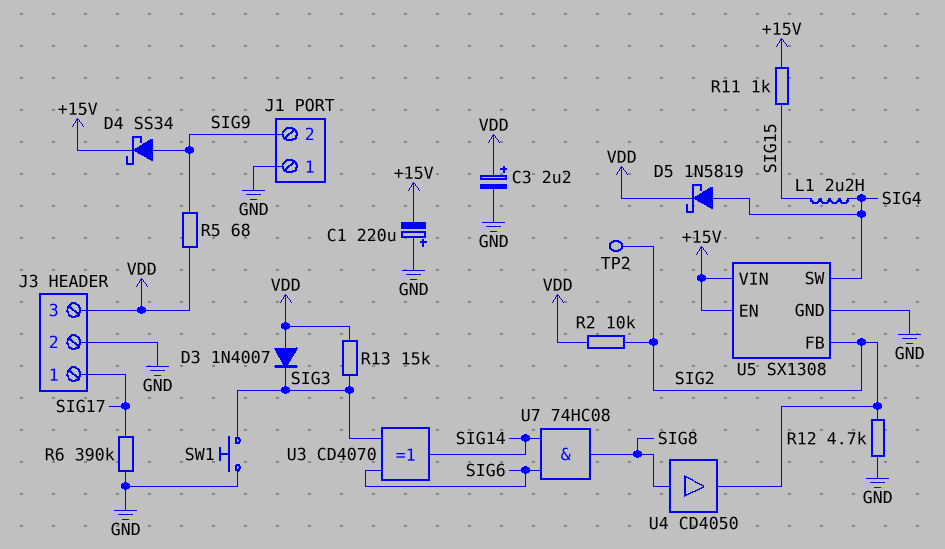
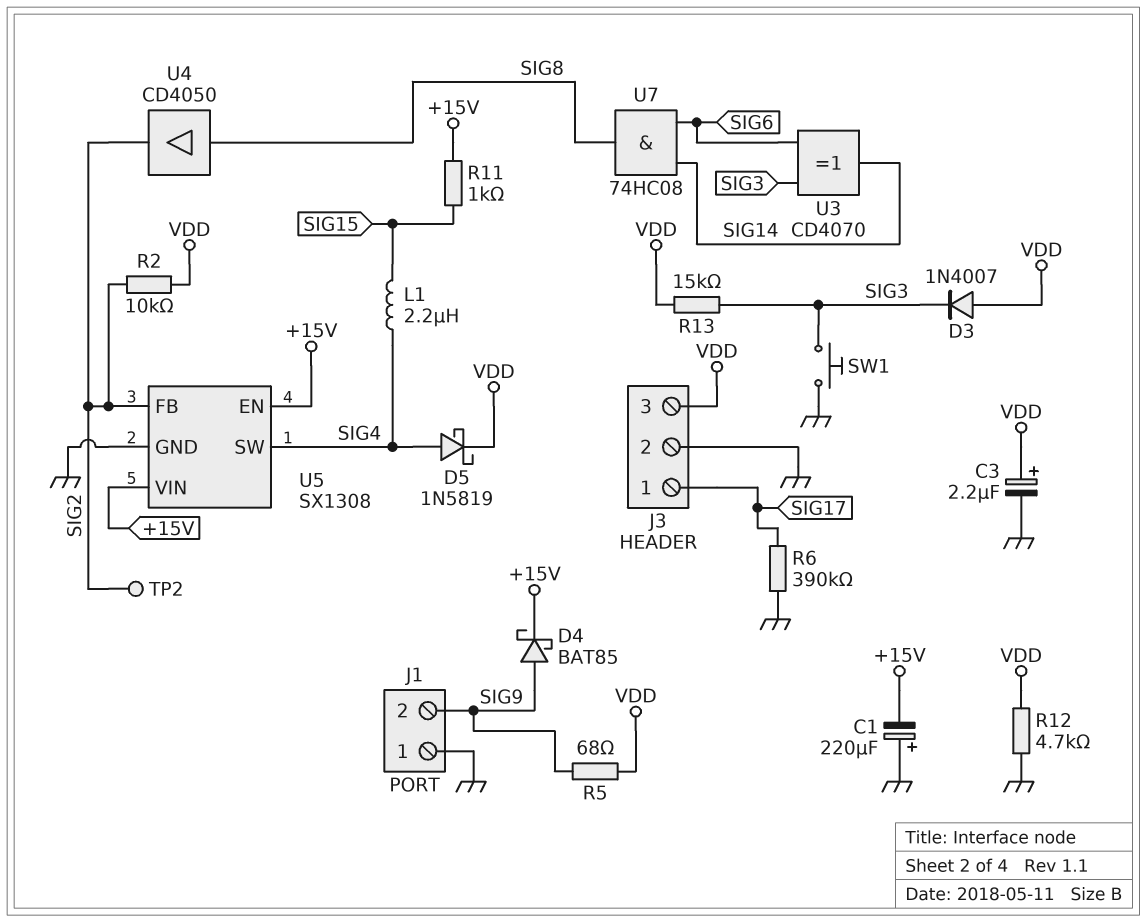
D4: schottky SS34 (A SIG9, K +15V) -> schottky BAT85 (A SIG9, K +15V)
R12: 4.7k (GND, SIG2) -> 4.7k (GND, VDD)

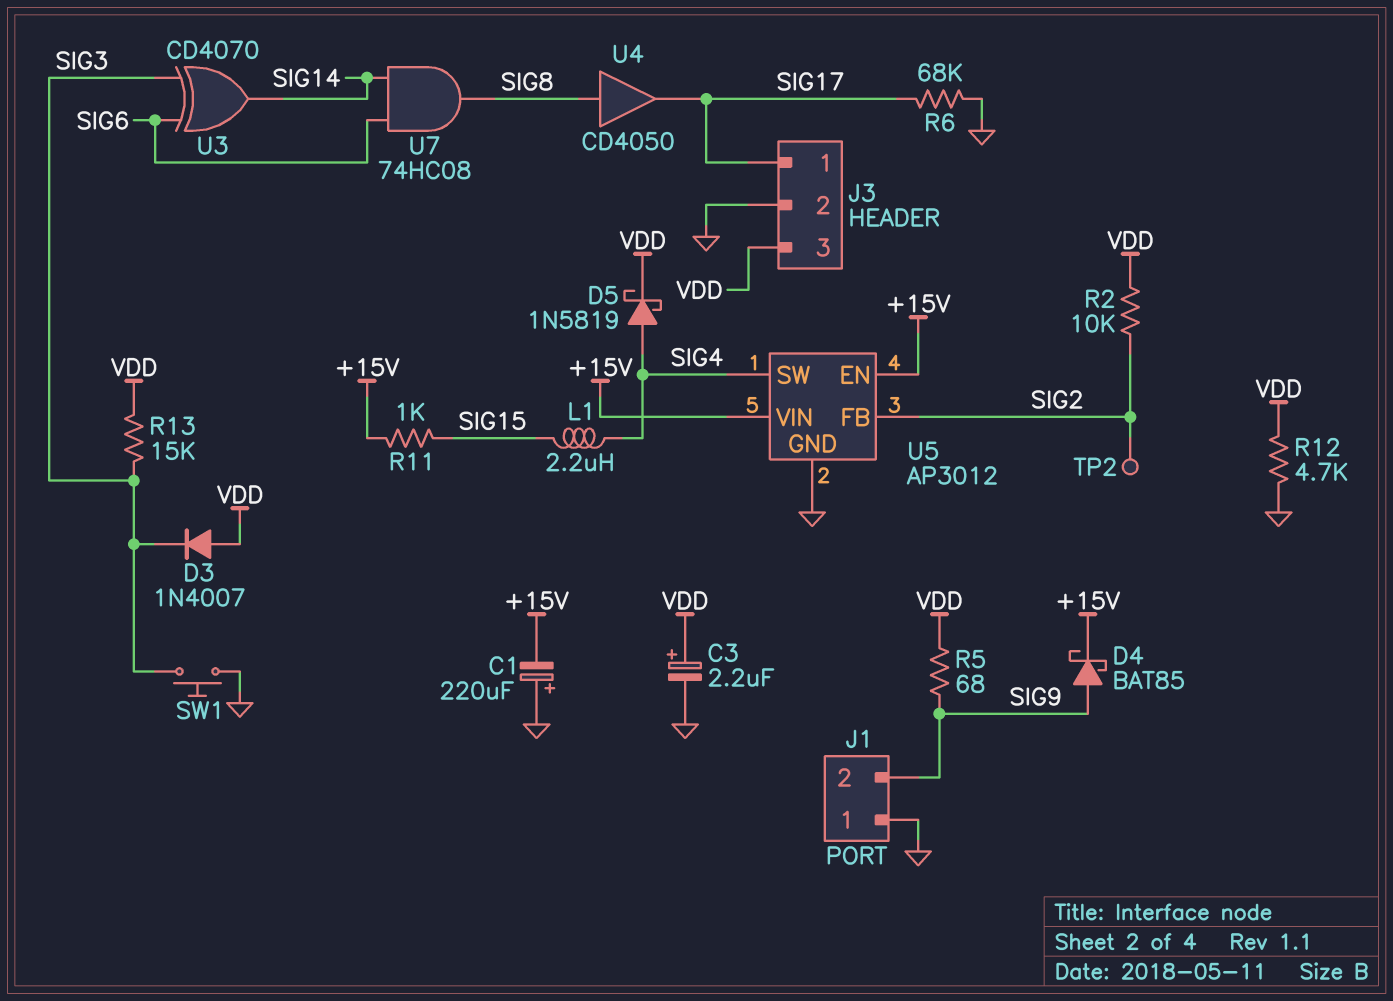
R6: 390k (GND, SIG17) -> 68k (GND, SIG17)
U4: buffer CD4050 (in SIG8, out SIG2) -> buffer CD4050 (in SIG8, out SIG17)
U5: SX1308 -> AP3012

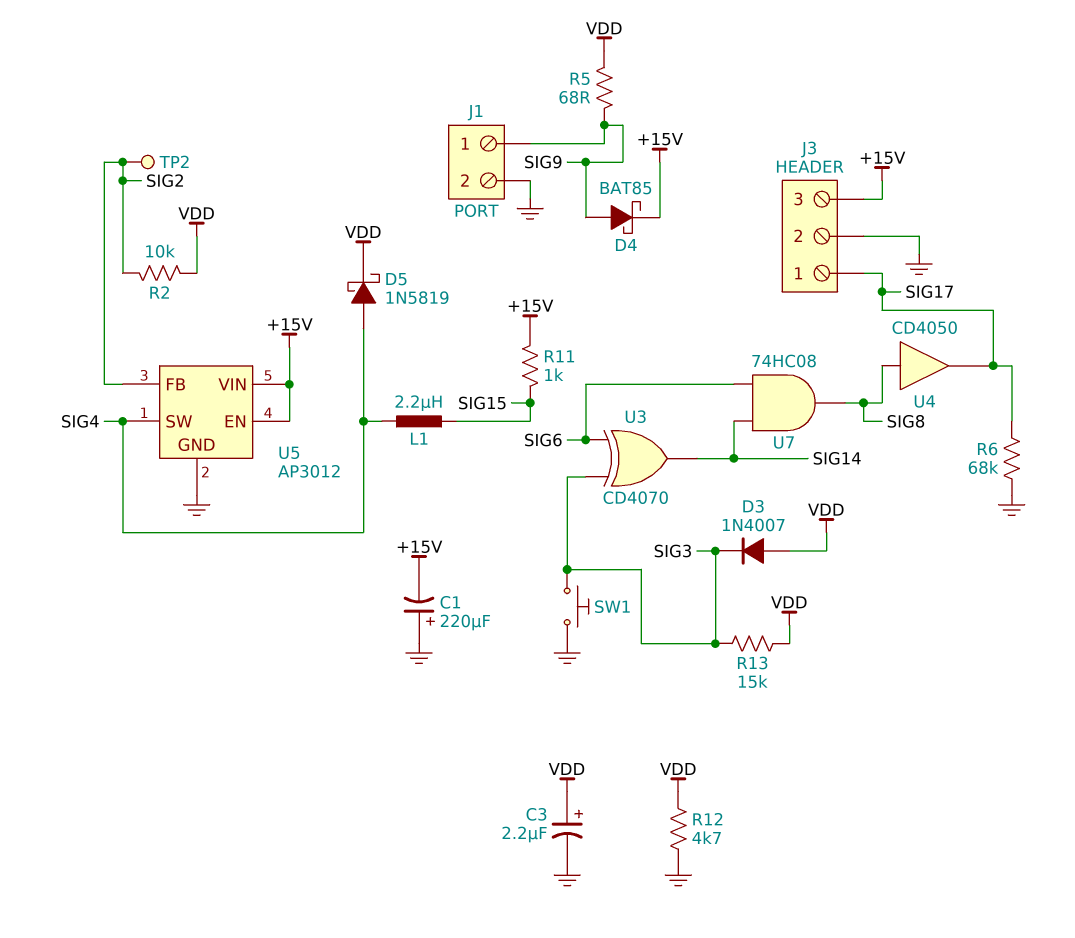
J1 pin 1: GND -> SIG9
J1 pin 2: SIG9 -> GND
J3 pin 3: VDD -> +15V

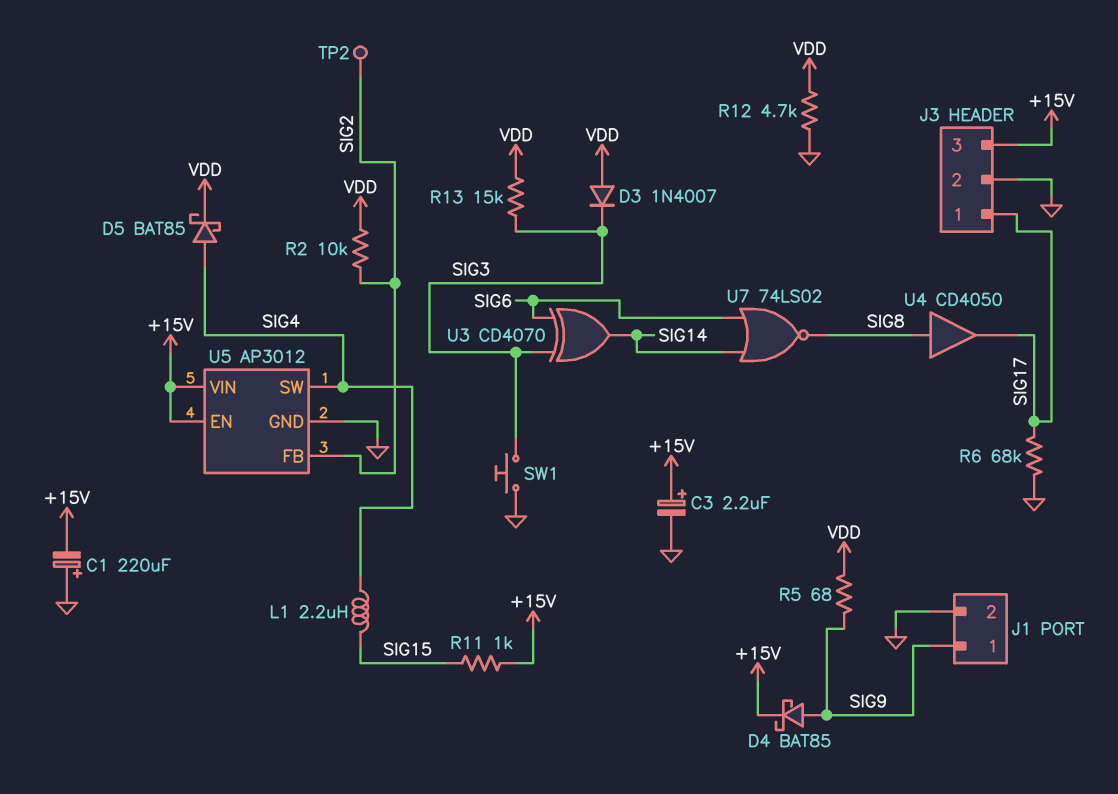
C3: 2.2uF (plus VDD, minus GND) -> 2.2uF (plus +15V, minus GND)
D5: schottky 1N5819 (A SIG4, K VDD) -> schottky BAT85 (A SIG4, K VDD)
U7: AND 74HC08 (in SIG6, in SIG14, out SIG8) -> NOR 74LS02 (in SIG6, in SIG14, out SIG8)

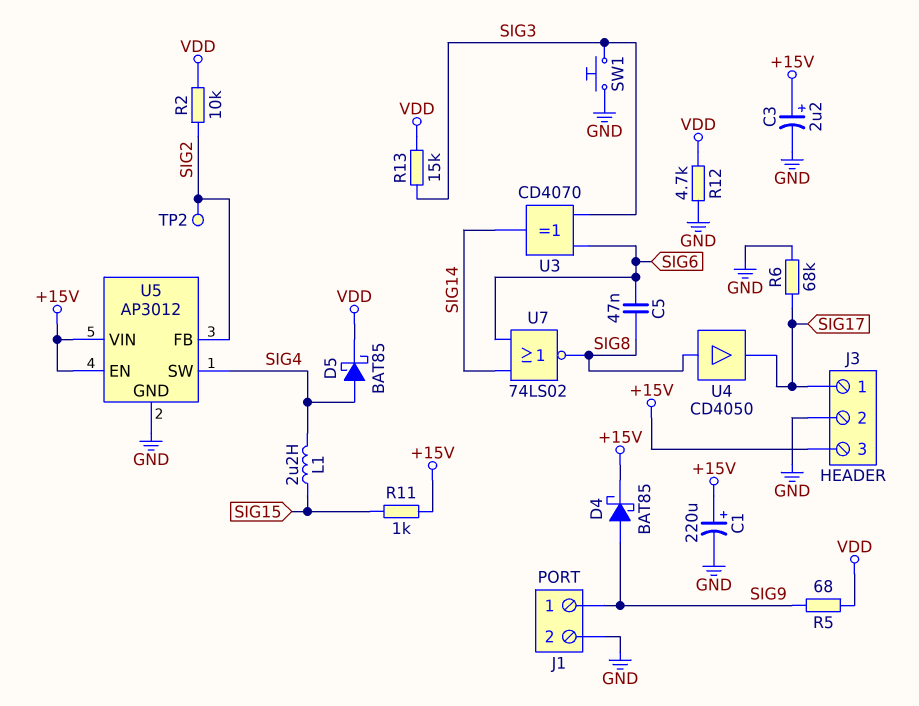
C1: 220uF (plus GND, minus +15V) -> 220uF (plus +15V, minus GND)
C5: none -> 47nF (SIG6, SIG8)
D3: diode 1N4007 (A VDD, K SIG3) -> none

